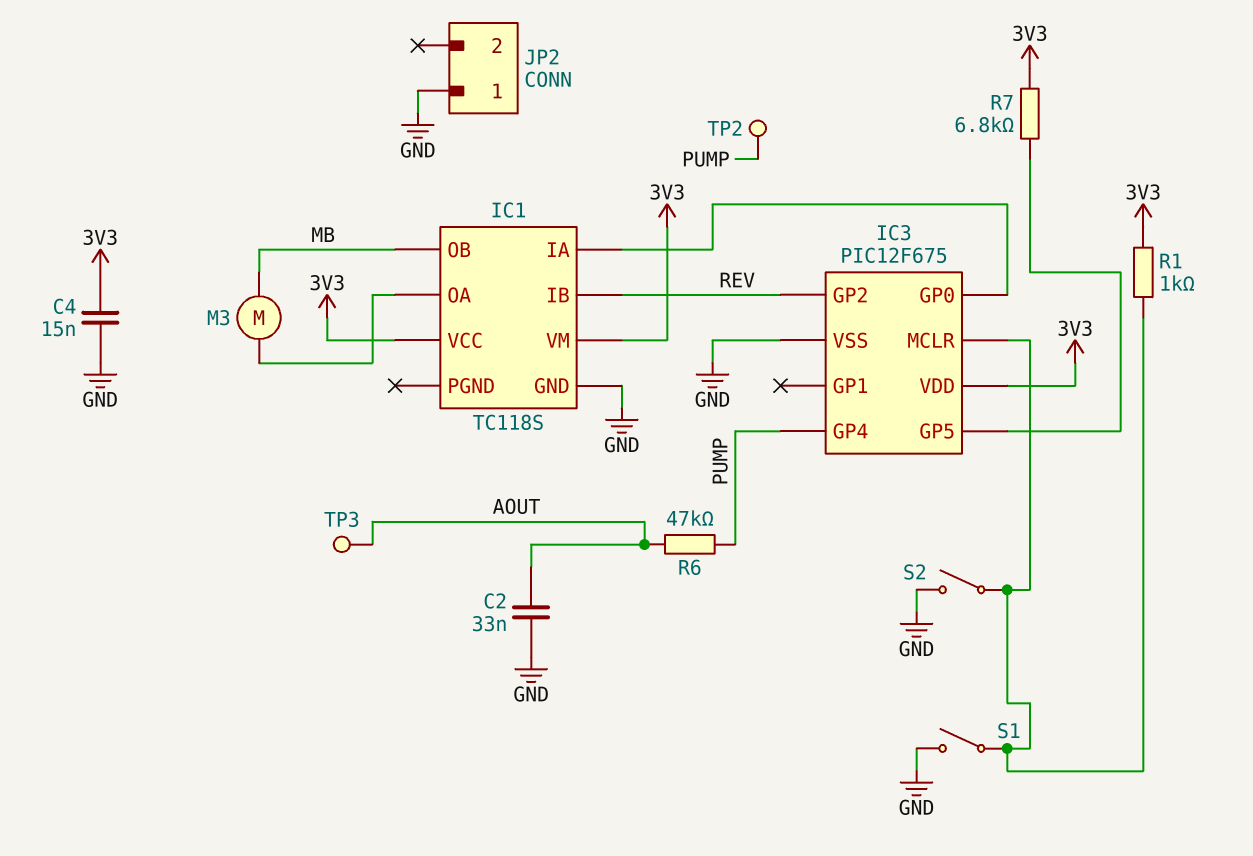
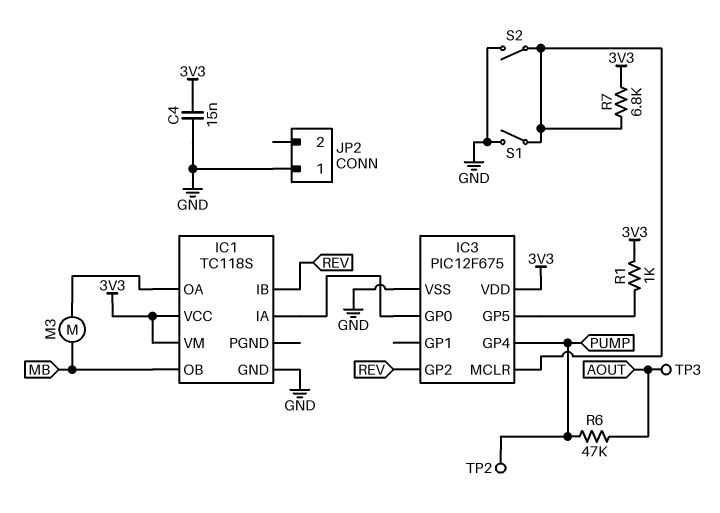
C2: 33nF (AOUT, GND) -> none
R1: 1k (3V3, IC3/MCLR) -> 1k (3V3, IC3/GP5)
R7: 6.8k (3V3, IC3/GP5) -> 6.8k (3V3, IC3/MCLR)

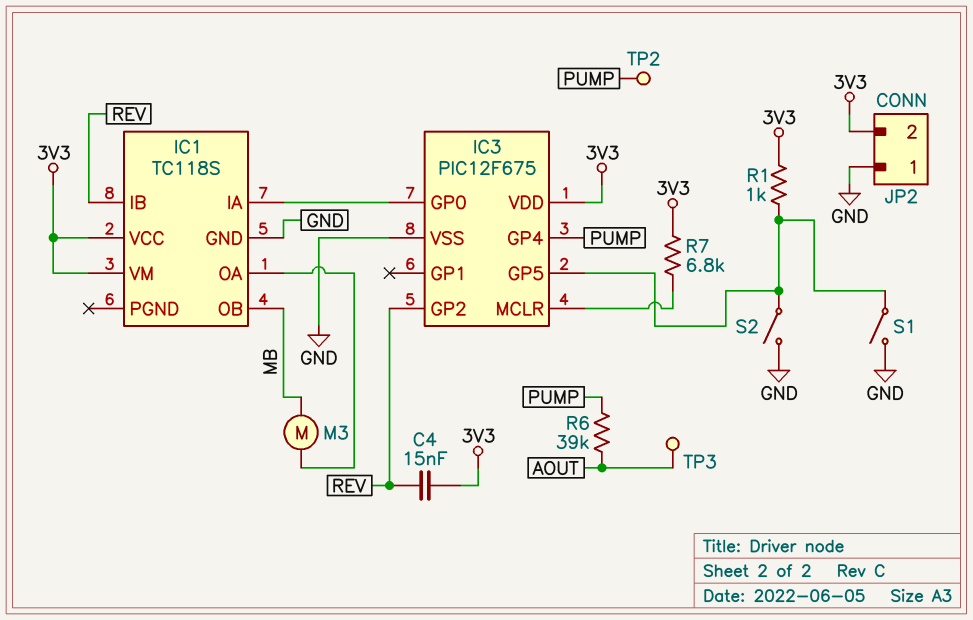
C4: 15nF (3V3, GND) -> 15nF (3V3, REV)
JP2 pin 2: none -> 3V3
R6: 47k (AOUT, PUMP) -> 39k (AOUT, PUMP)
S1: switch (GND, IC3/MCLR) -> switch (GND, IC3/GP5)
S2: switch (GND, IC3/MCLR) -> switch (GND, IC3/GP5)

